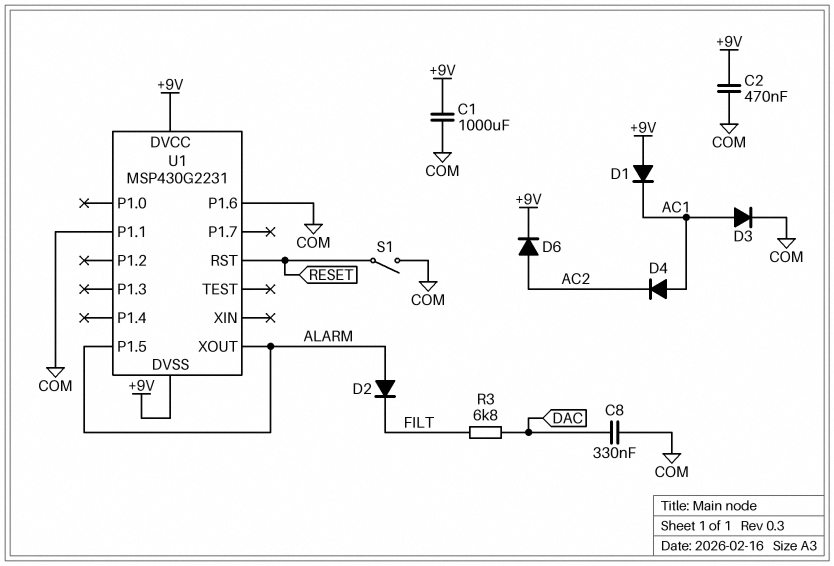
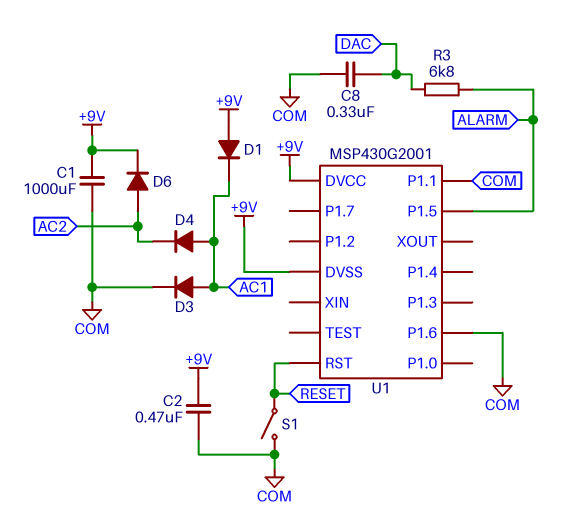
D2: diode (A ALARM, K FILT) -> none
R3: 6.8k (DAC, FILT) -> 6.8k (ALARM, DAC)
U1: MSP430G2231 -> MSP430G2001
U1 pin XOUT: ALARM -> none

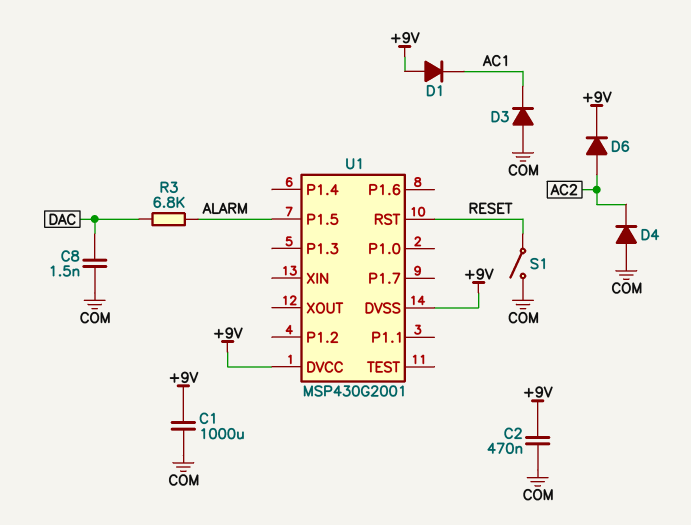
C8: 330nF (COM, DAC) -> 1.5nF (COM, DAC)
D3: diode (A AC1, K COM) -> diode (A COM, K AC1)
D4: diode (A AC1, K AC2) -> diode (A COM, K AC2)
U1 pin P1.1: COM -> none
U1 pin P1.6: COM -> none

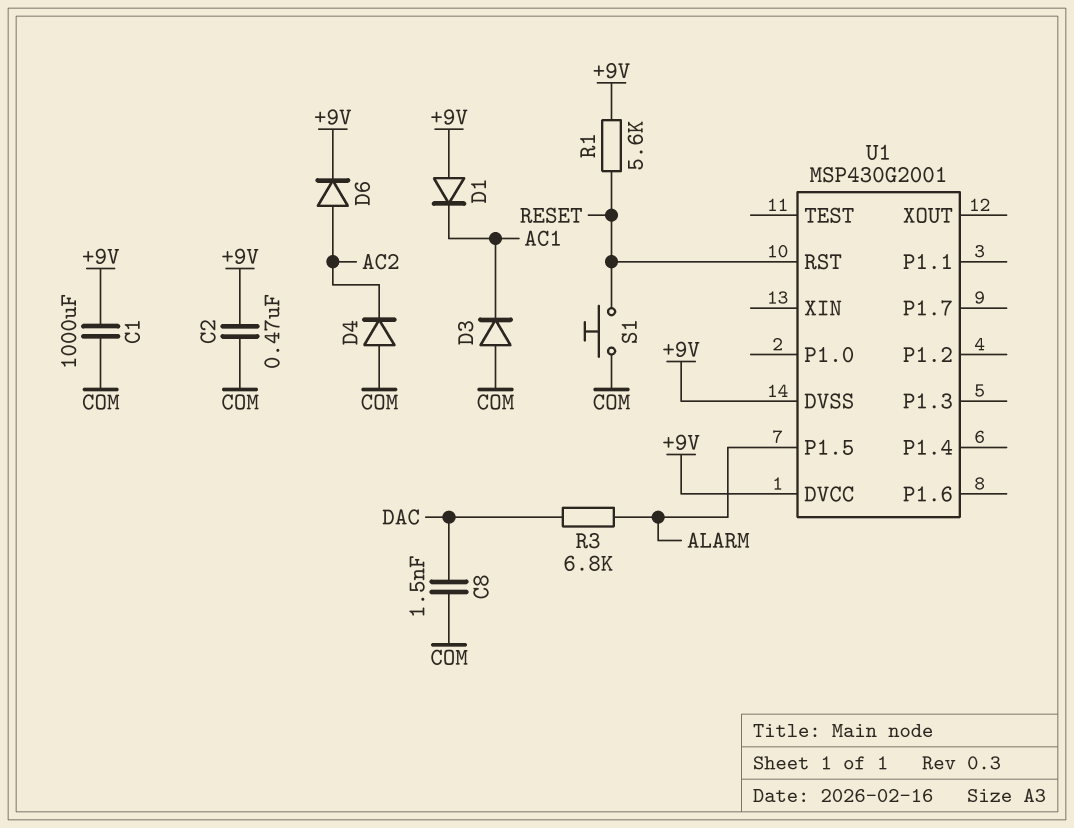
R1: none -> 5.6k (+9V, RESET)
S1: switch (COM, RESET) -> button (COM, RESET)

